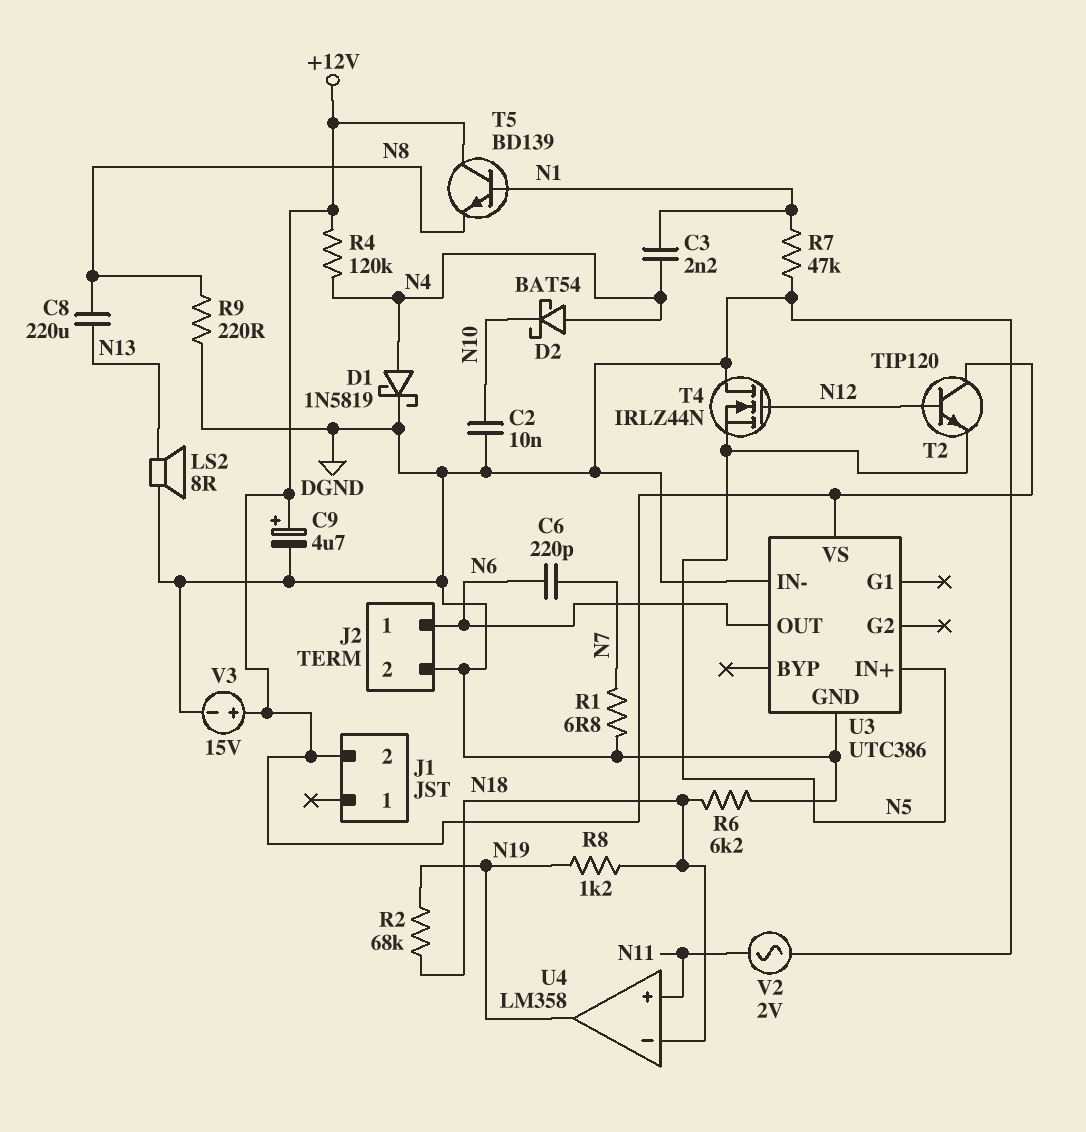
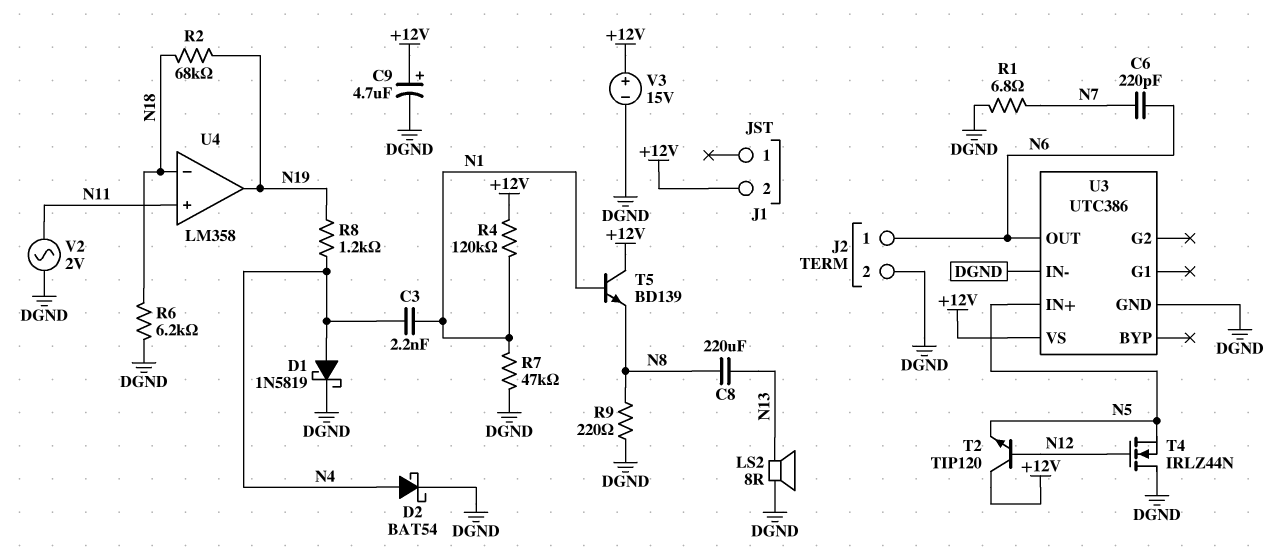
C2: 10nF (DGND, N10) -> none
D2: schottky BAT54 (A N4, K N10) -> schottky BAT54 (A N4, K DGND)
R4: 120k (+12V, N4) -> 120k (+12V, N1)
R8: 1.2k (N18, N19) -> 1.2k (N4, N19)

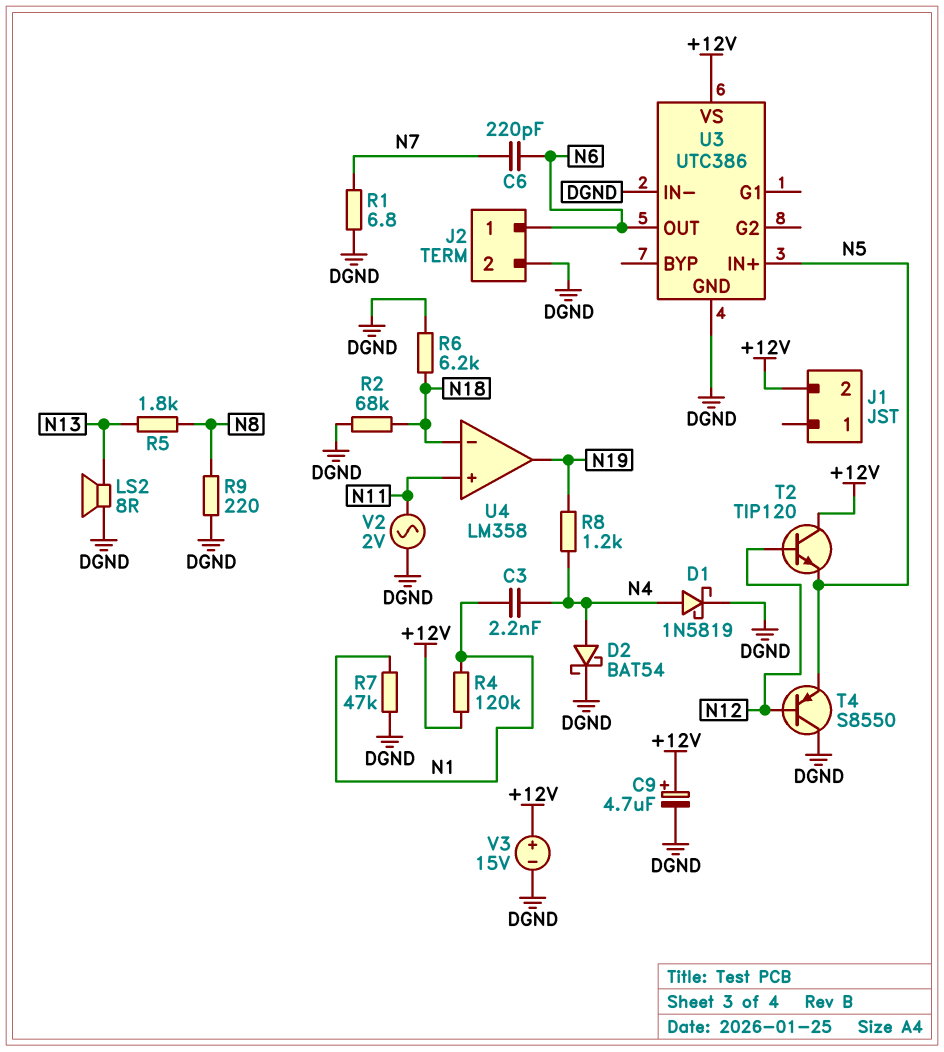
C8: 220uF (N8, N13) -> none
R2: 68k (N18, N19) -> 68k (DGND, N18)
R5: none -> 1.8k (N8, N13)
T4: NMOS IRLZ44N (G N12, D DGND, S N5) -> PNP S8550 (B N12, C DGND, E N5)
T5: NPN BD139 (B N1, C +12V, E N8) -> none

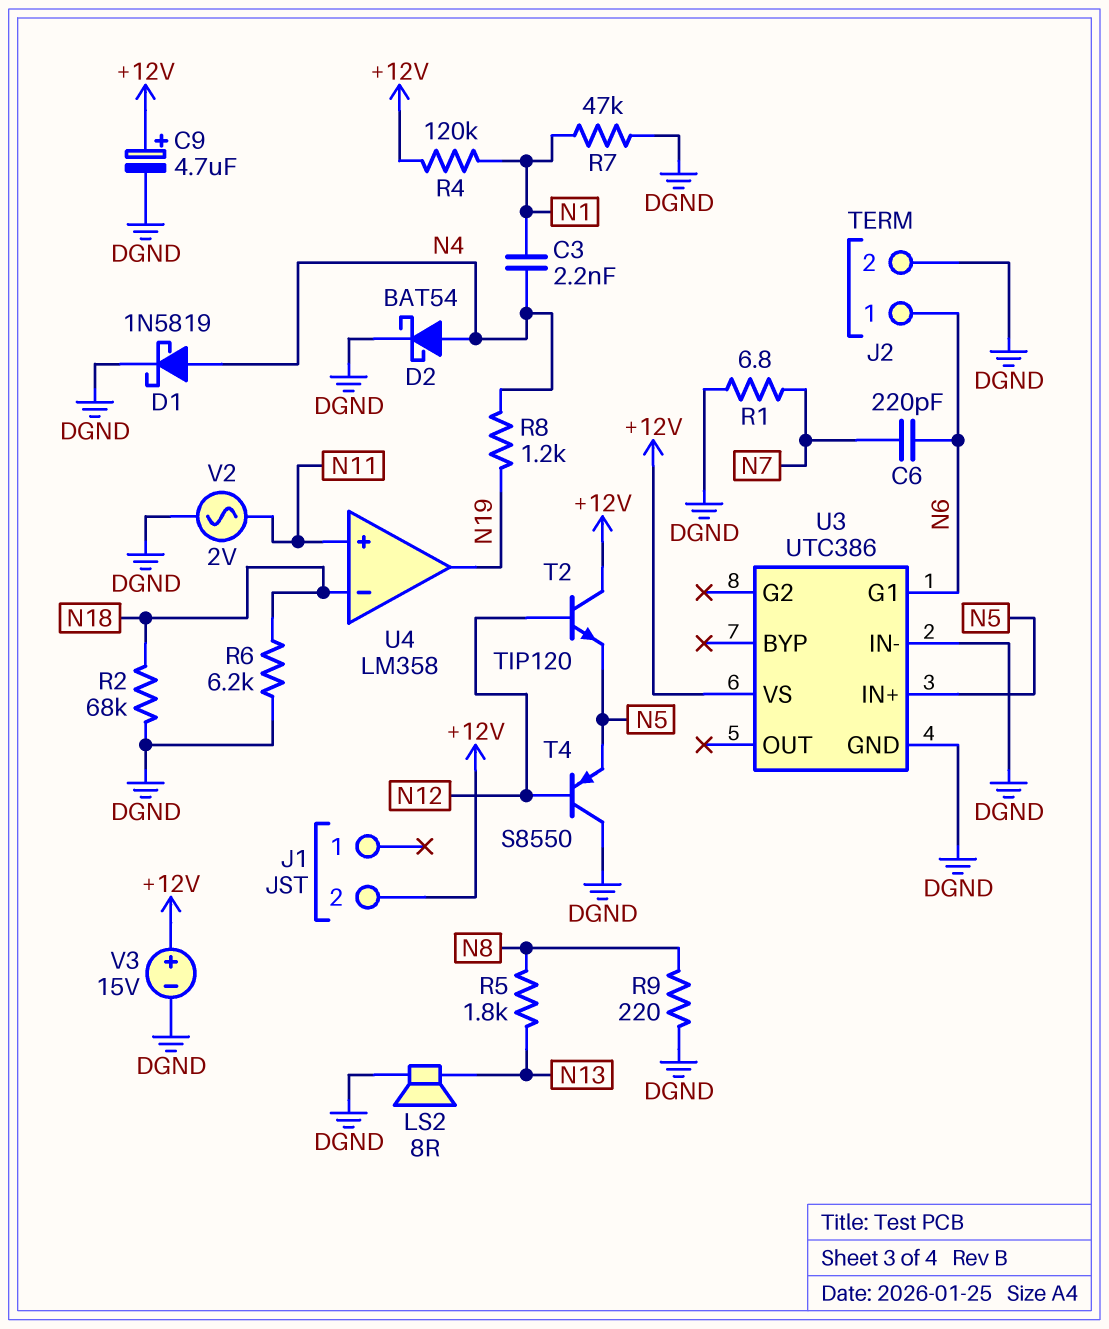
U3 pin G1: none -> N6
U3 pin OUT: N6 -> none

